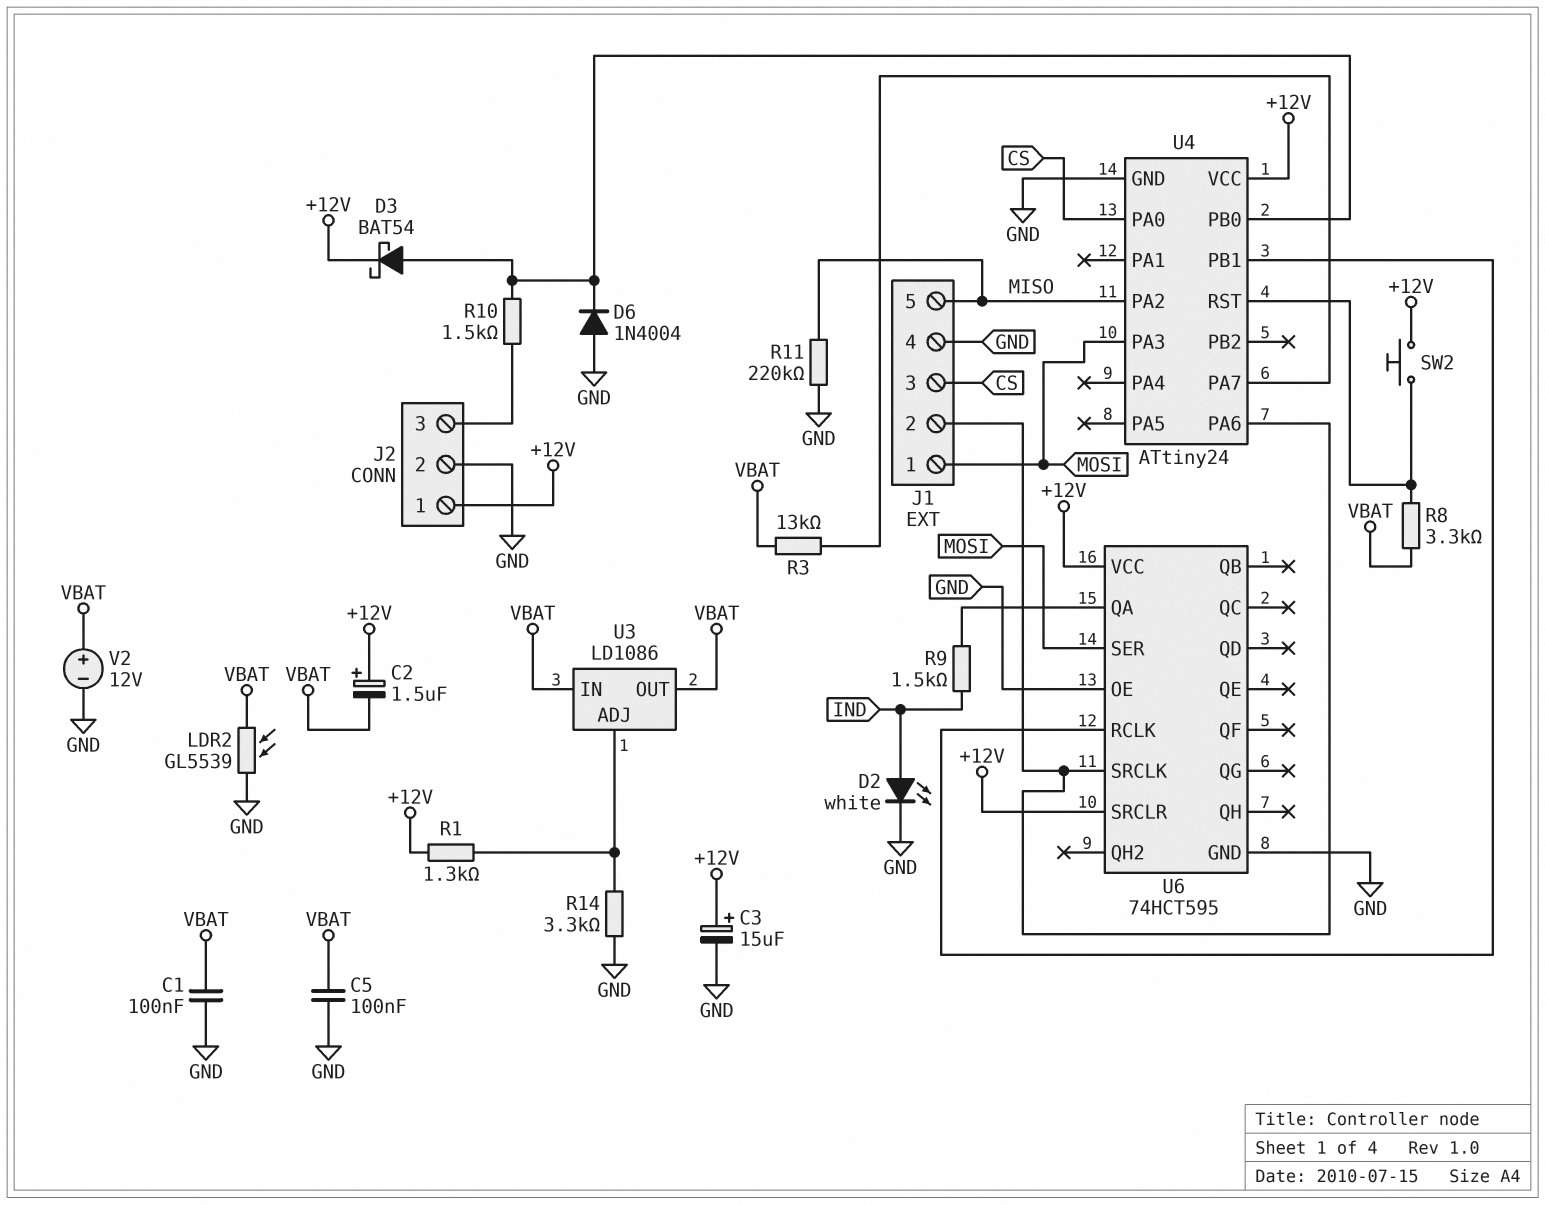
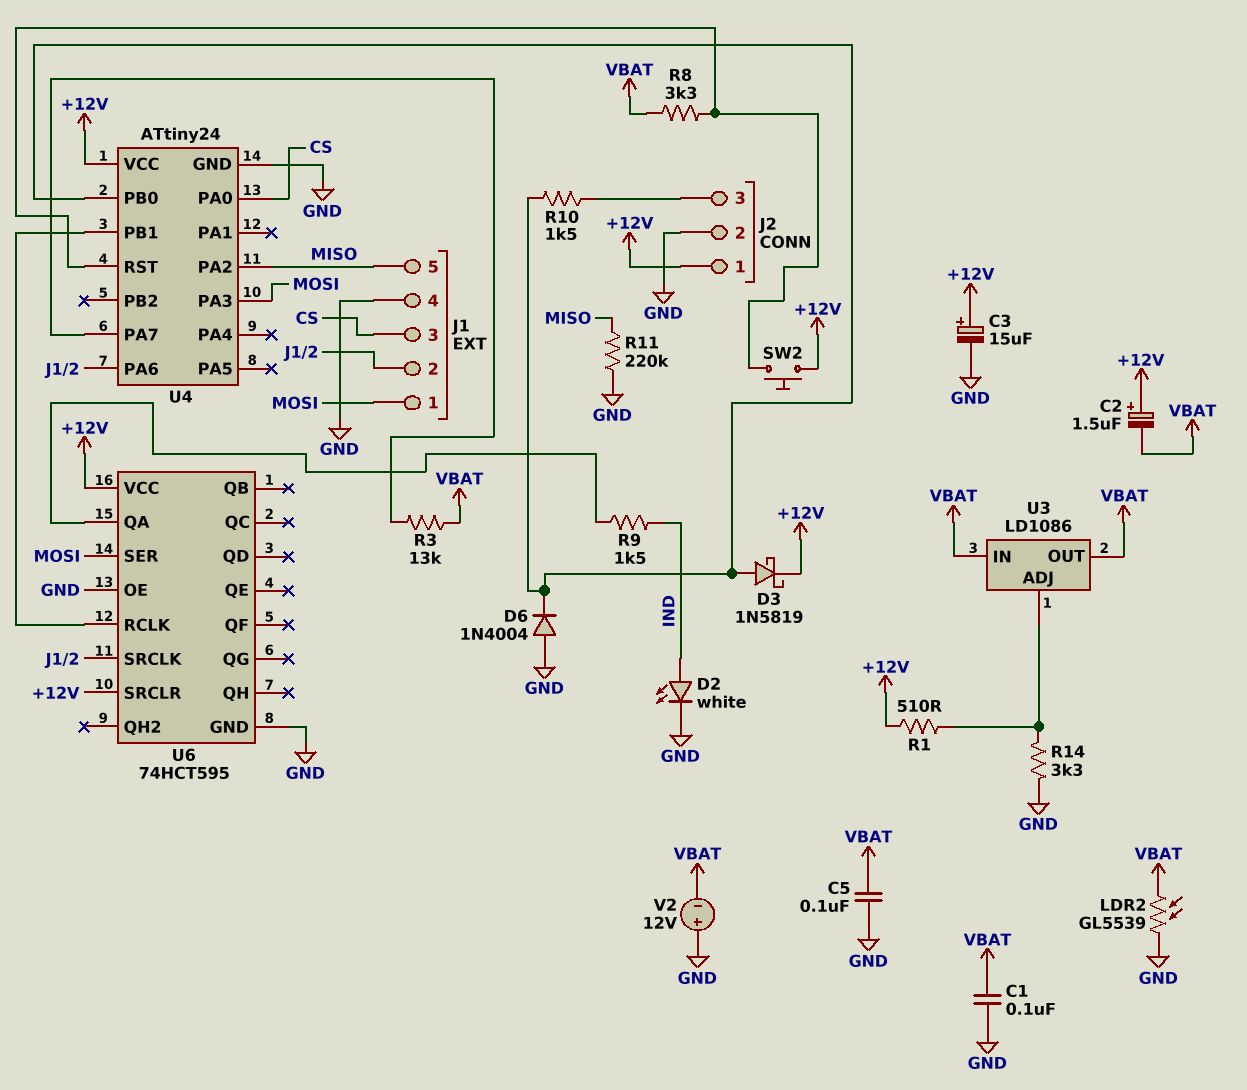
D3: schottky BAT54 (A U4/PB0, K +12V) -> schottky 1N5819 (A U4/PB0, K +12V)
R1: 1.3k (+12V, U3/ADJ) -> 510 (+12V, U3/ADJ)
V2: 12V (plus VBAT, minus GND) -> 12V (plus GND, minus VBAT)

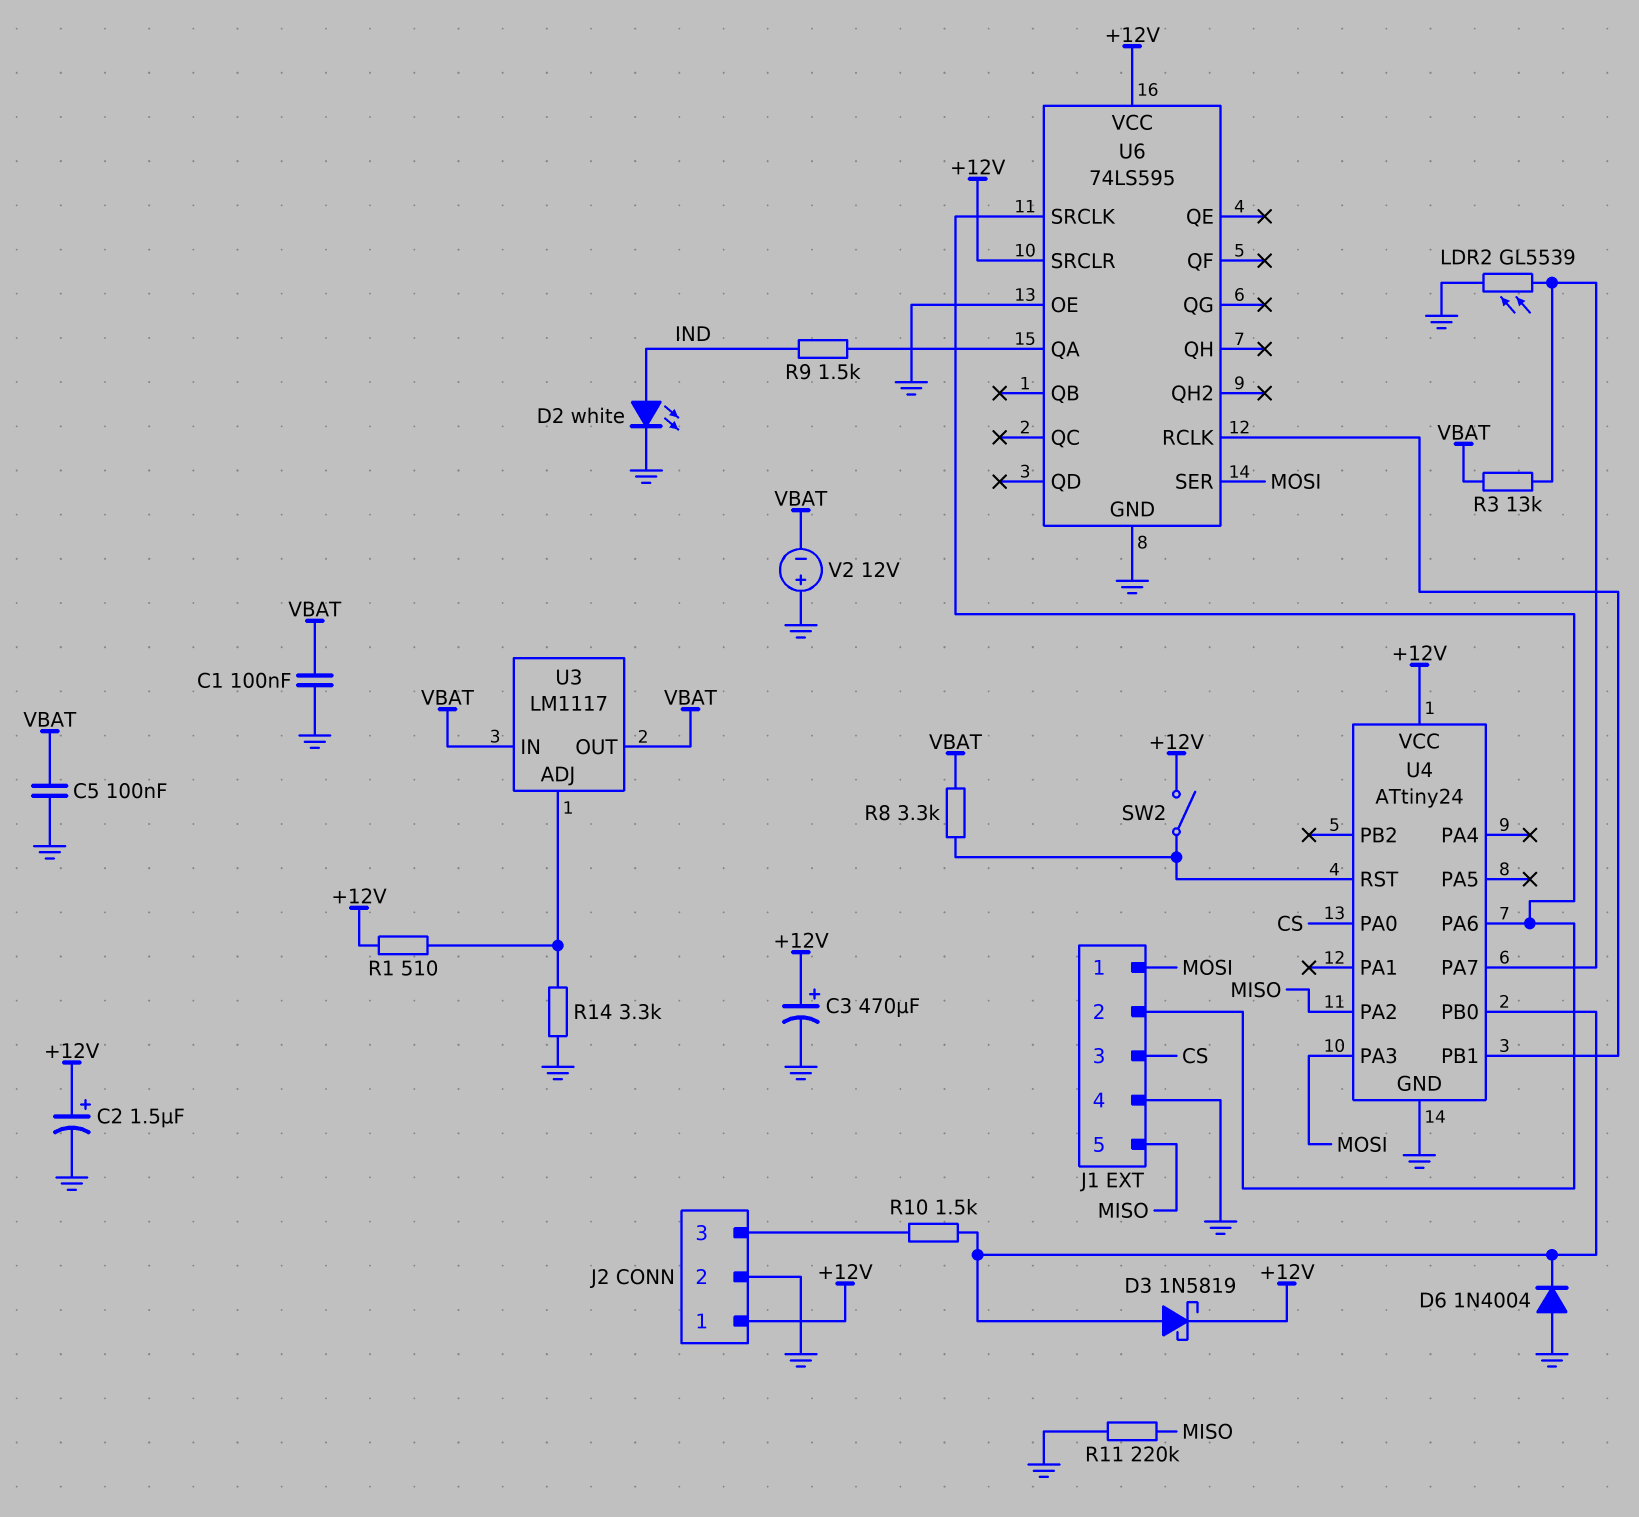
C2: 1.5uF (plus +12V, minus VBAT) -> 1.5uF (plus +12V, minus GND)
C3: 15uF (plus +12V, minus GND) -> 470uF (plus +12V, minus GND)
LDR2: GL5539 (GND, VBAT) -> GL5539 (GND, U4/PA7)
SW2: button (+12V, U4/RST) -> switch (+12V, U4/RST)
U3: LD1086 -> LM1117
U6: 74HCT595 -> 74LS595

